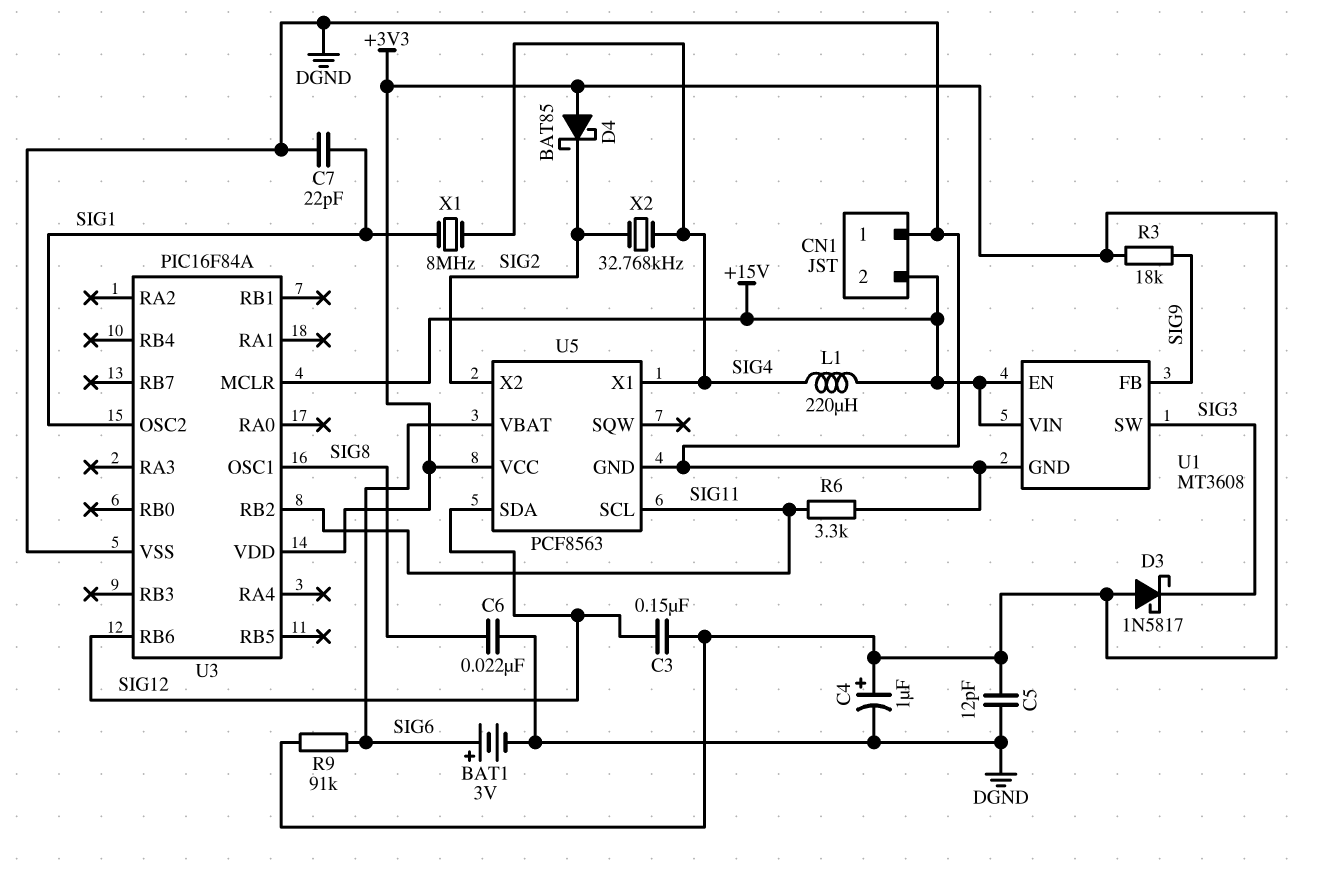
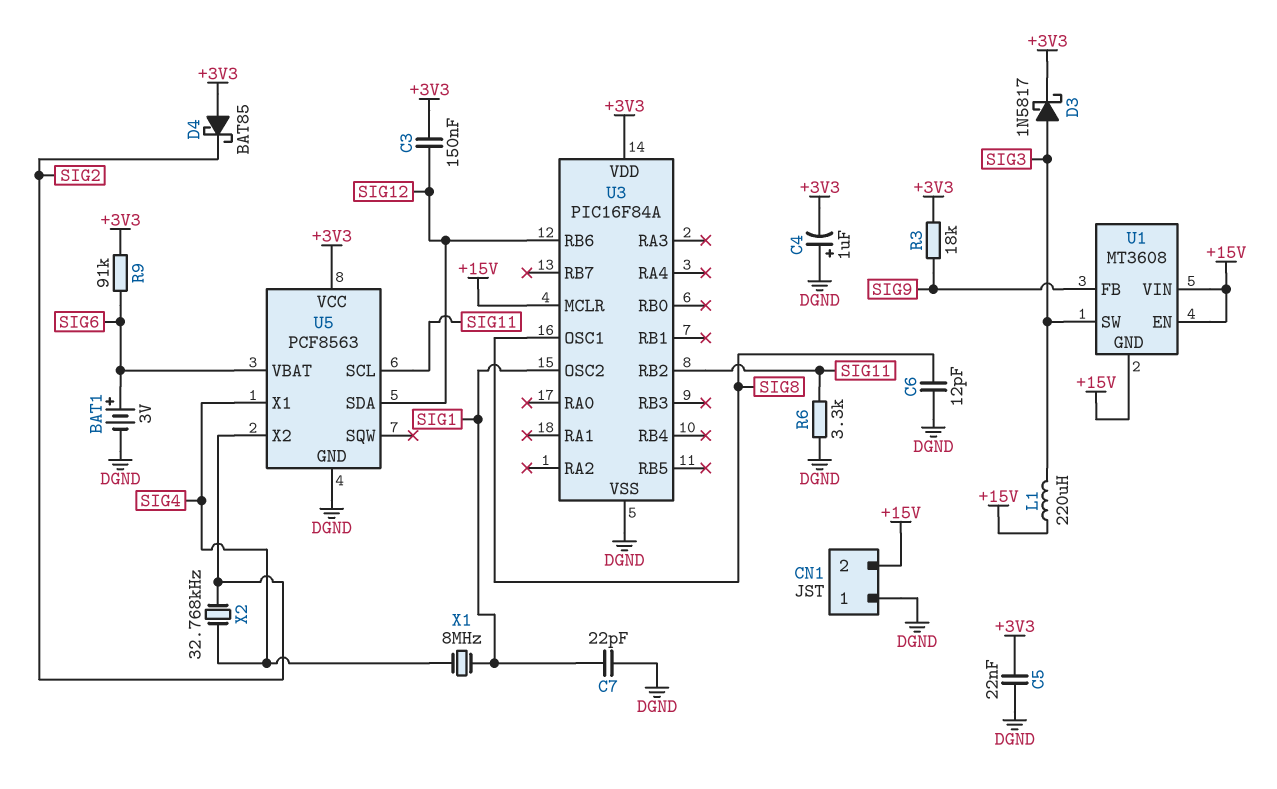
C4: 1uF (plus +3V3, minus DGND) -> 1uF (plus DGND, minus +3V3)
C5: 12pF (+3V3, DGND) -> 22nF (+3V3, DGND)
C6: 22nF (DGND, SIG8) -> 12pF (DGND, SIG8)
D3: schottky 1N5817 (A +3V3, K SIG3) -> schottky 1N5817 (A SIG3, K +3V3)
L1: 220uH (+15V, SIG4) -> 220uH (+15V, SIG3)
U1 pin GND: DGND -> +15V

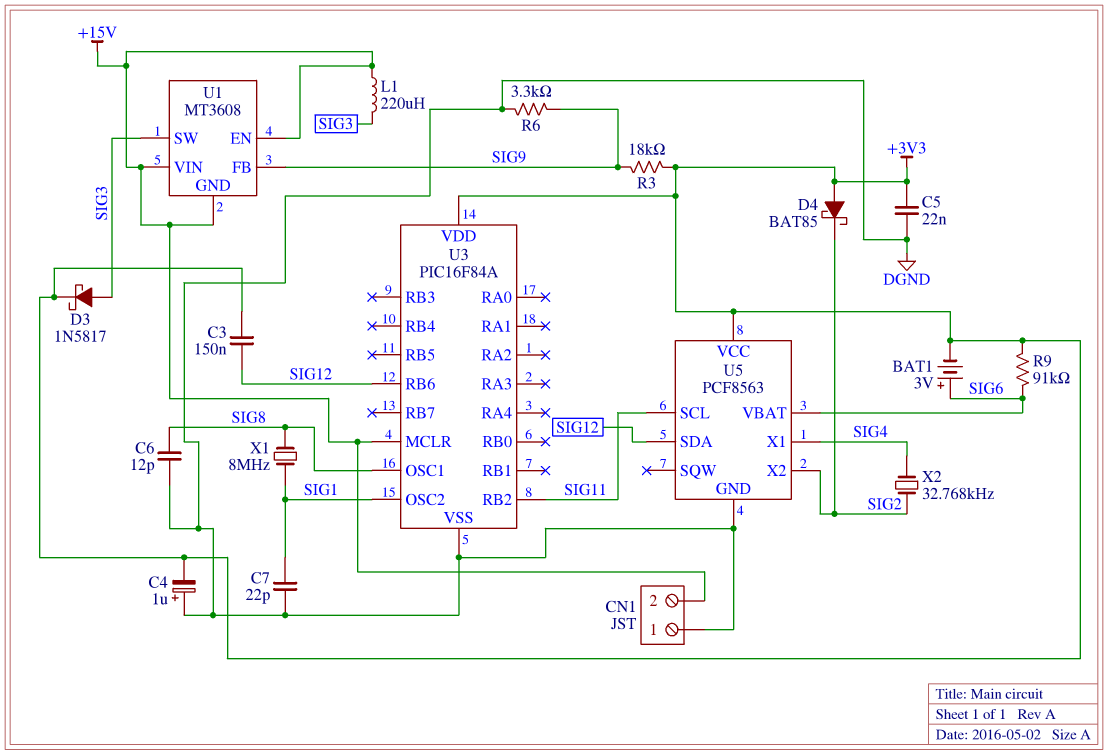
BAT1: 3V (plus SIG6, minus DGND) -> 3V (plus SIG6, minus +3V3)
R6: 3.3k (DGND, SIG11) -> 3.3k (DGND, SIG9)
X1: 8MHz (SIG1, SIG4) -> 8MHz (SIG1, SIG8)

